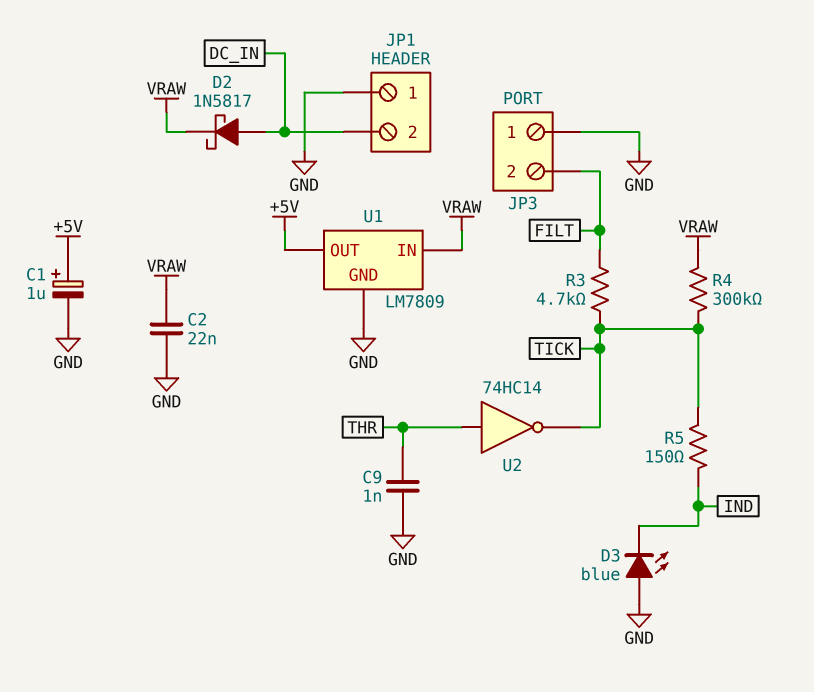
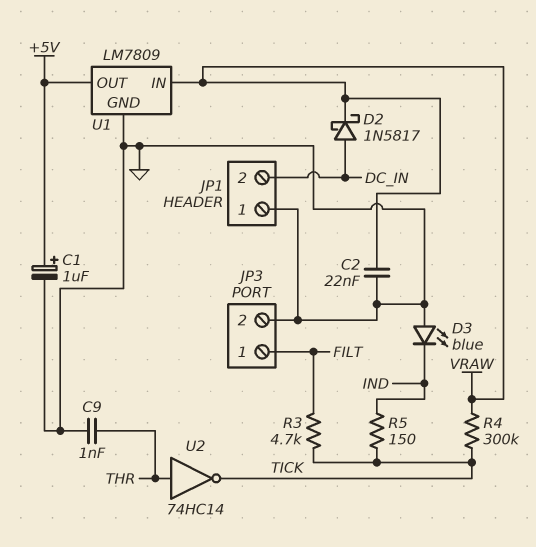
JP3 pin 1: GND -> FILT
JP3 pin 2: FILT -> GND

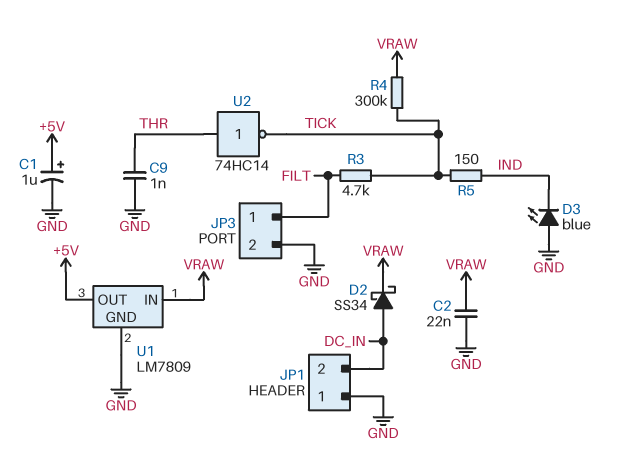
D2: schottky 1N5817 (A DC_IN, K VRAW) -> schottky SS34 (A DC_IN, K VRAW)

